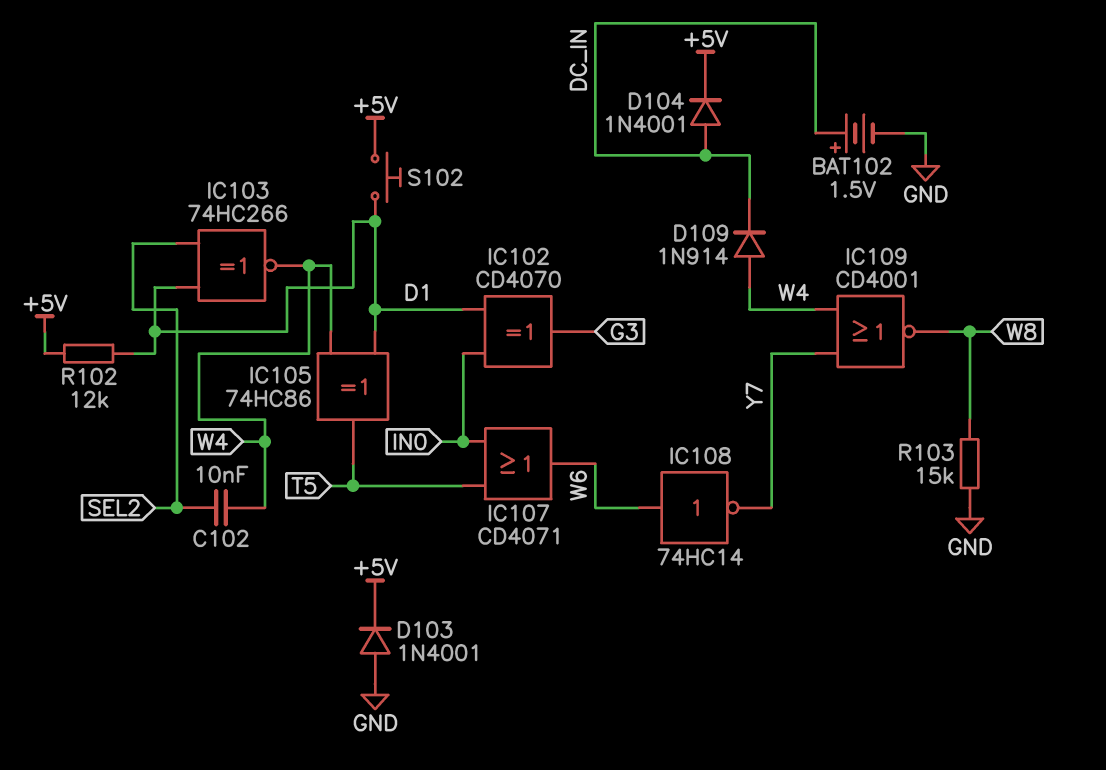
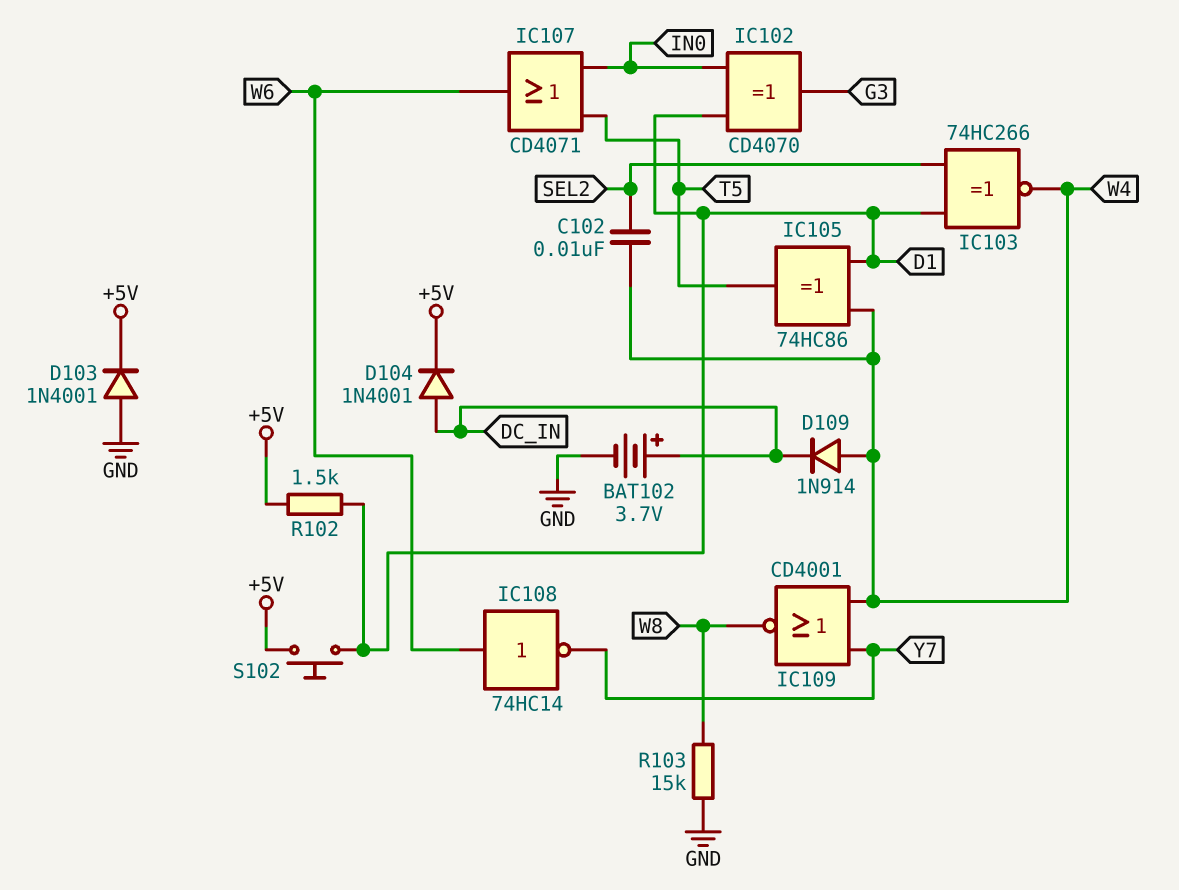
BAT102: 1.5V (plus DC_IN, minus GND) -> 3.7V (plus DC_IN, minus GND)
R102: 12k (+5V, D1) -> 1.5k (+5V, D1)

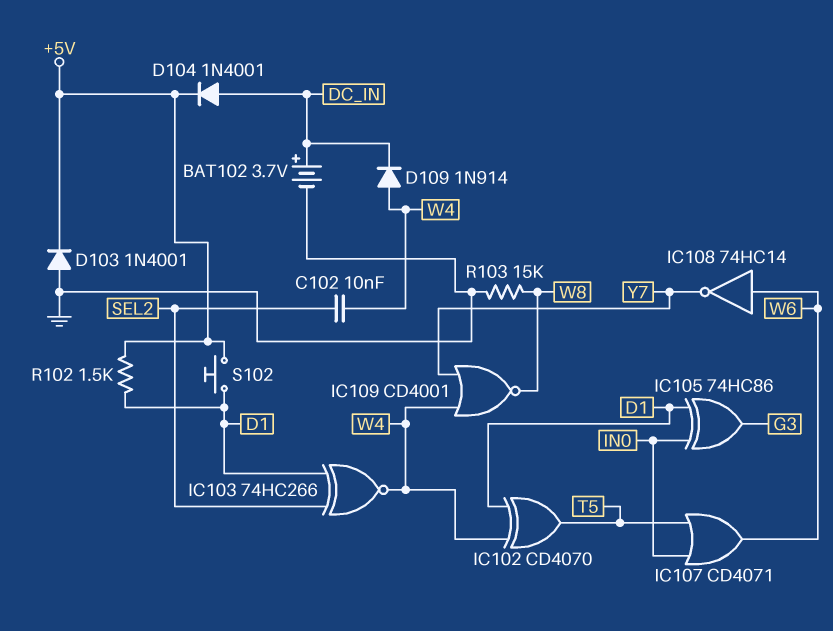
IC102: XOR CD4070 (in D1, in IN0, out G3) -> XOR CD4070 (in D1, in W4, out T5)
IC105: XOR 74HC86 (in D1, in W4, out T5) -> XOR 74HC86 (in D1, in IN0, out G3)

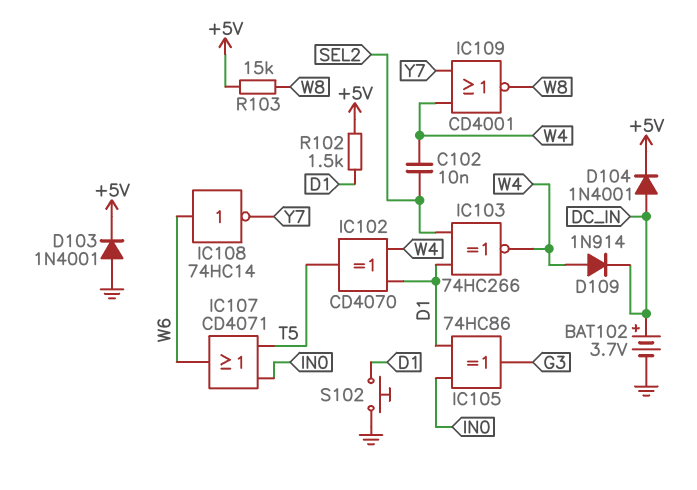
R103: 15k (GND, W8) -> 15k (+5V, W8)
S102: button (+5V, D1) -> button (D1, GND)

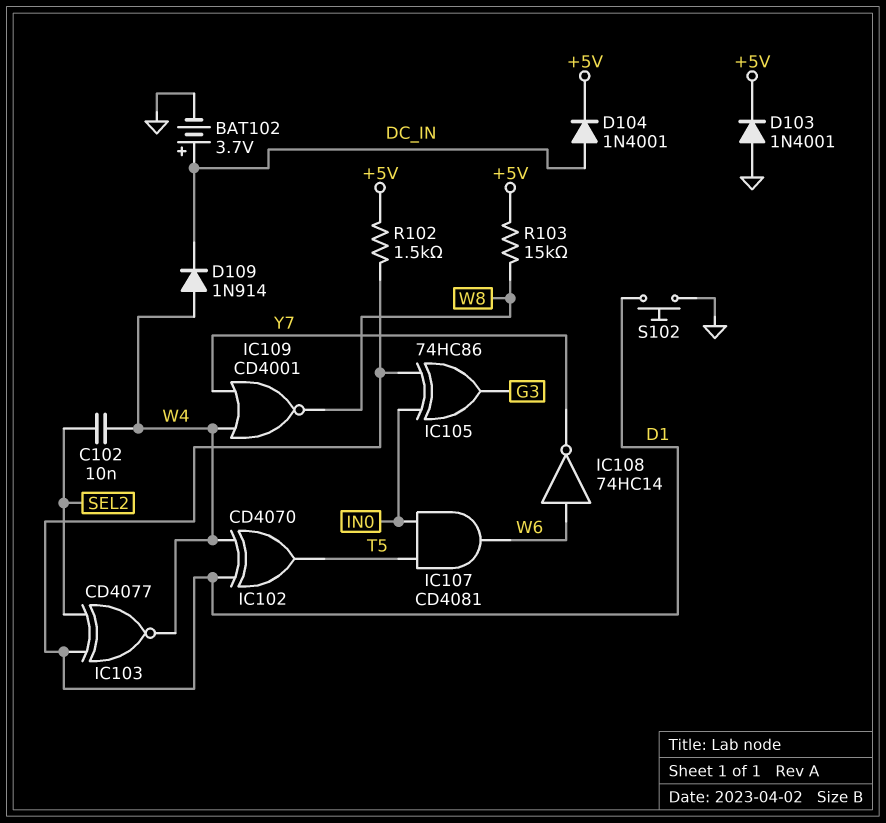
IC103: XNOR 74HC266 (in D1, in SEL2, out W4) -> XNOR CD4077 (in D1, in SEL2, out W4)
IC107: OR CD4071 (in IN0, in T5, out W6) -> AND CD4081 (in IN0, in T5, out W6)

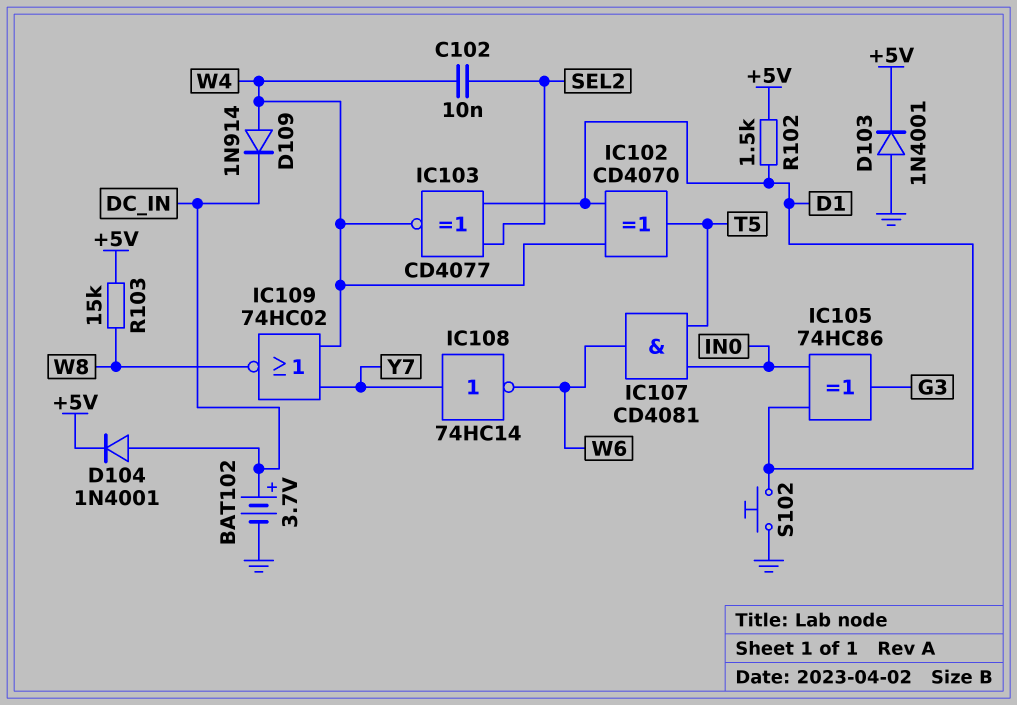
IC108: NOT 74HC14 (in W6, out Y7) -> NOT 74HC14 (in Y7, out W6)
IC109: NOR CD4001 (in W4, in Y7, out W8) -> NOR 74HC02 (in W4, in Y7, out W8)

